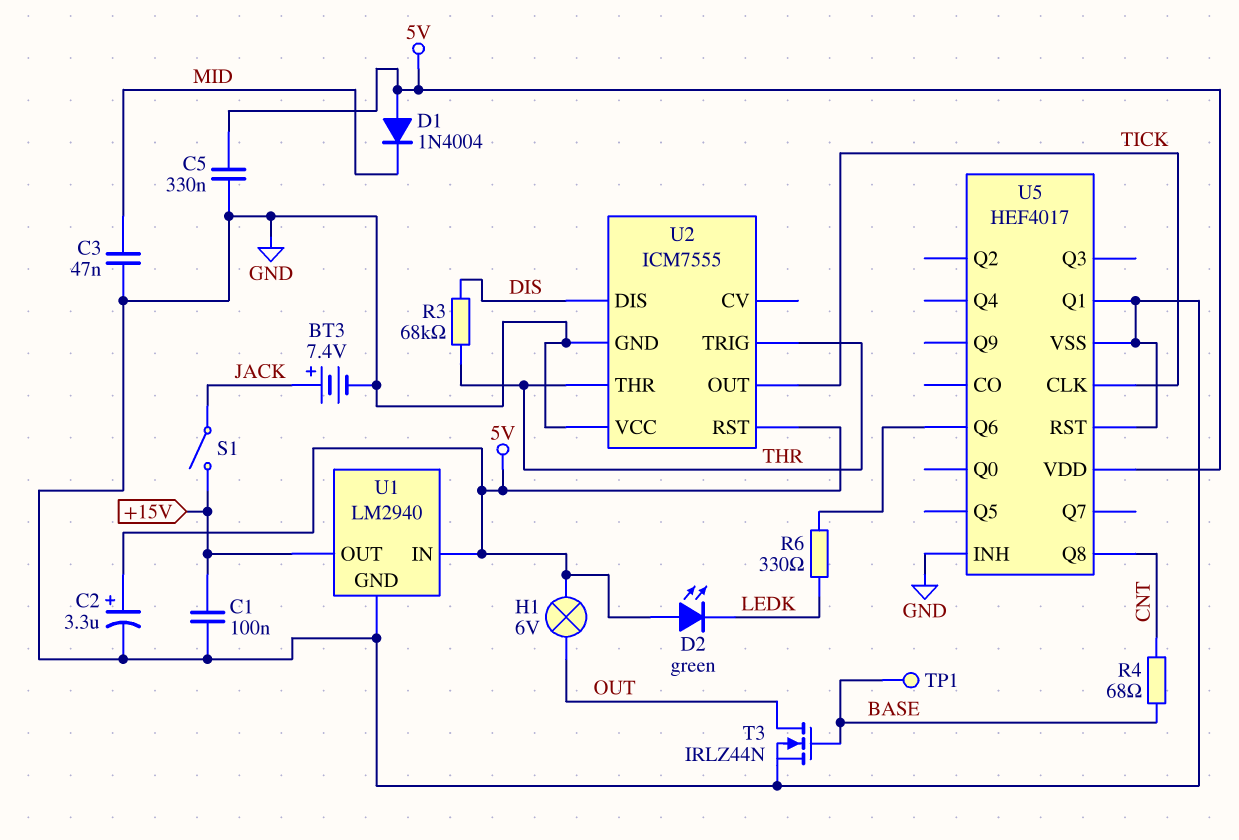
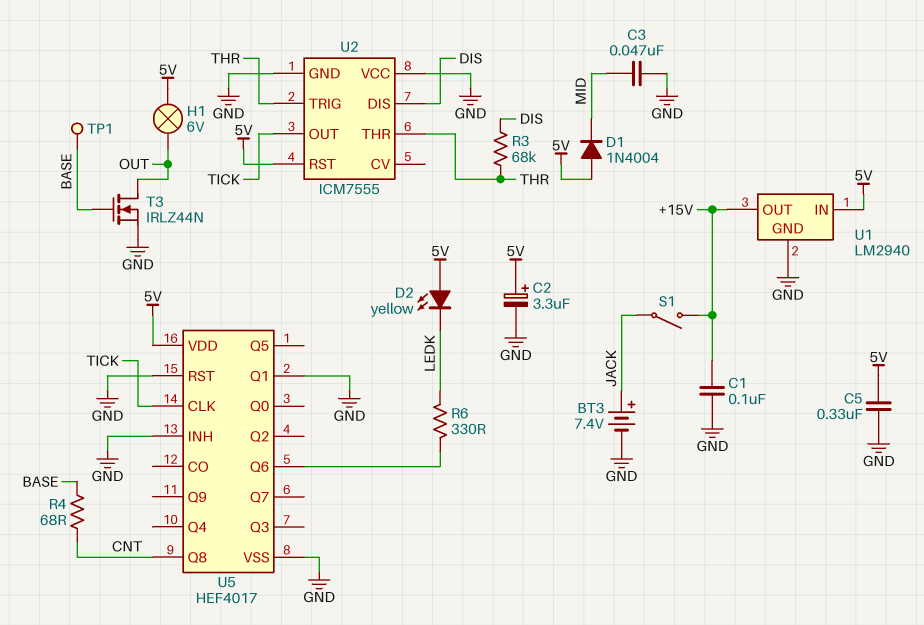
D2: LED green (A 5V, K LEDK) -> LED yellow (A 5V, K LEDK)

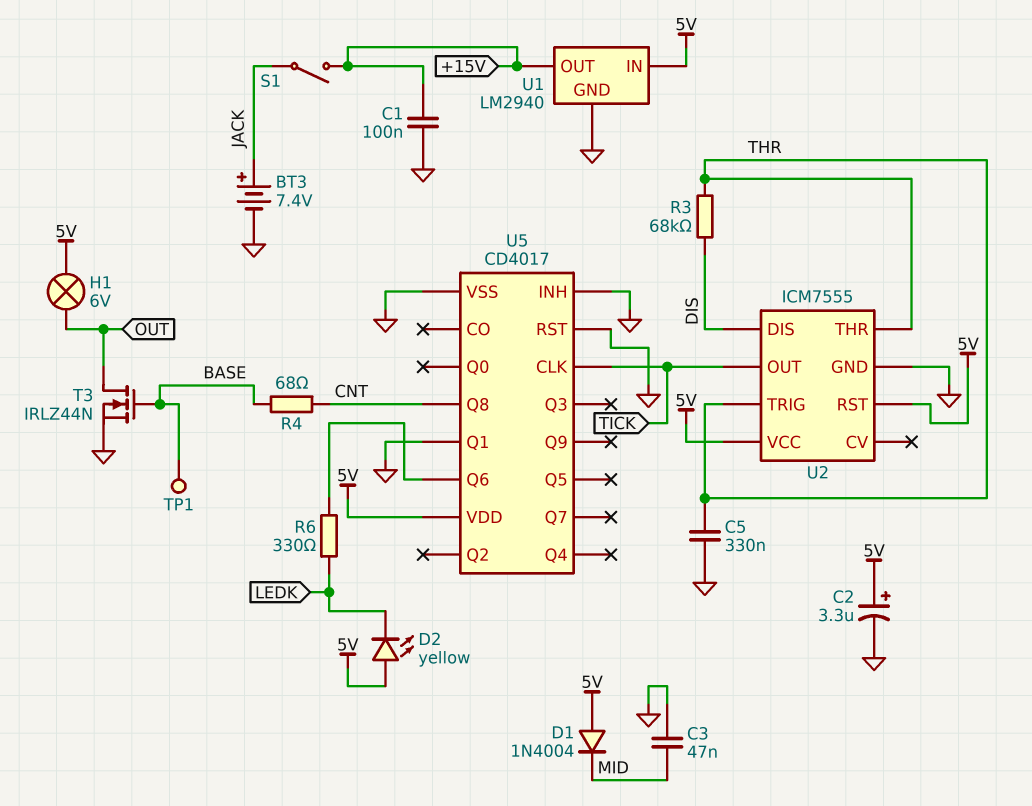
C5: 330nF (5V, GND) -> 330nF (GND, THR)
U2 pin VCC: GND -> 5V
U5: HEF4017 -> CD4017

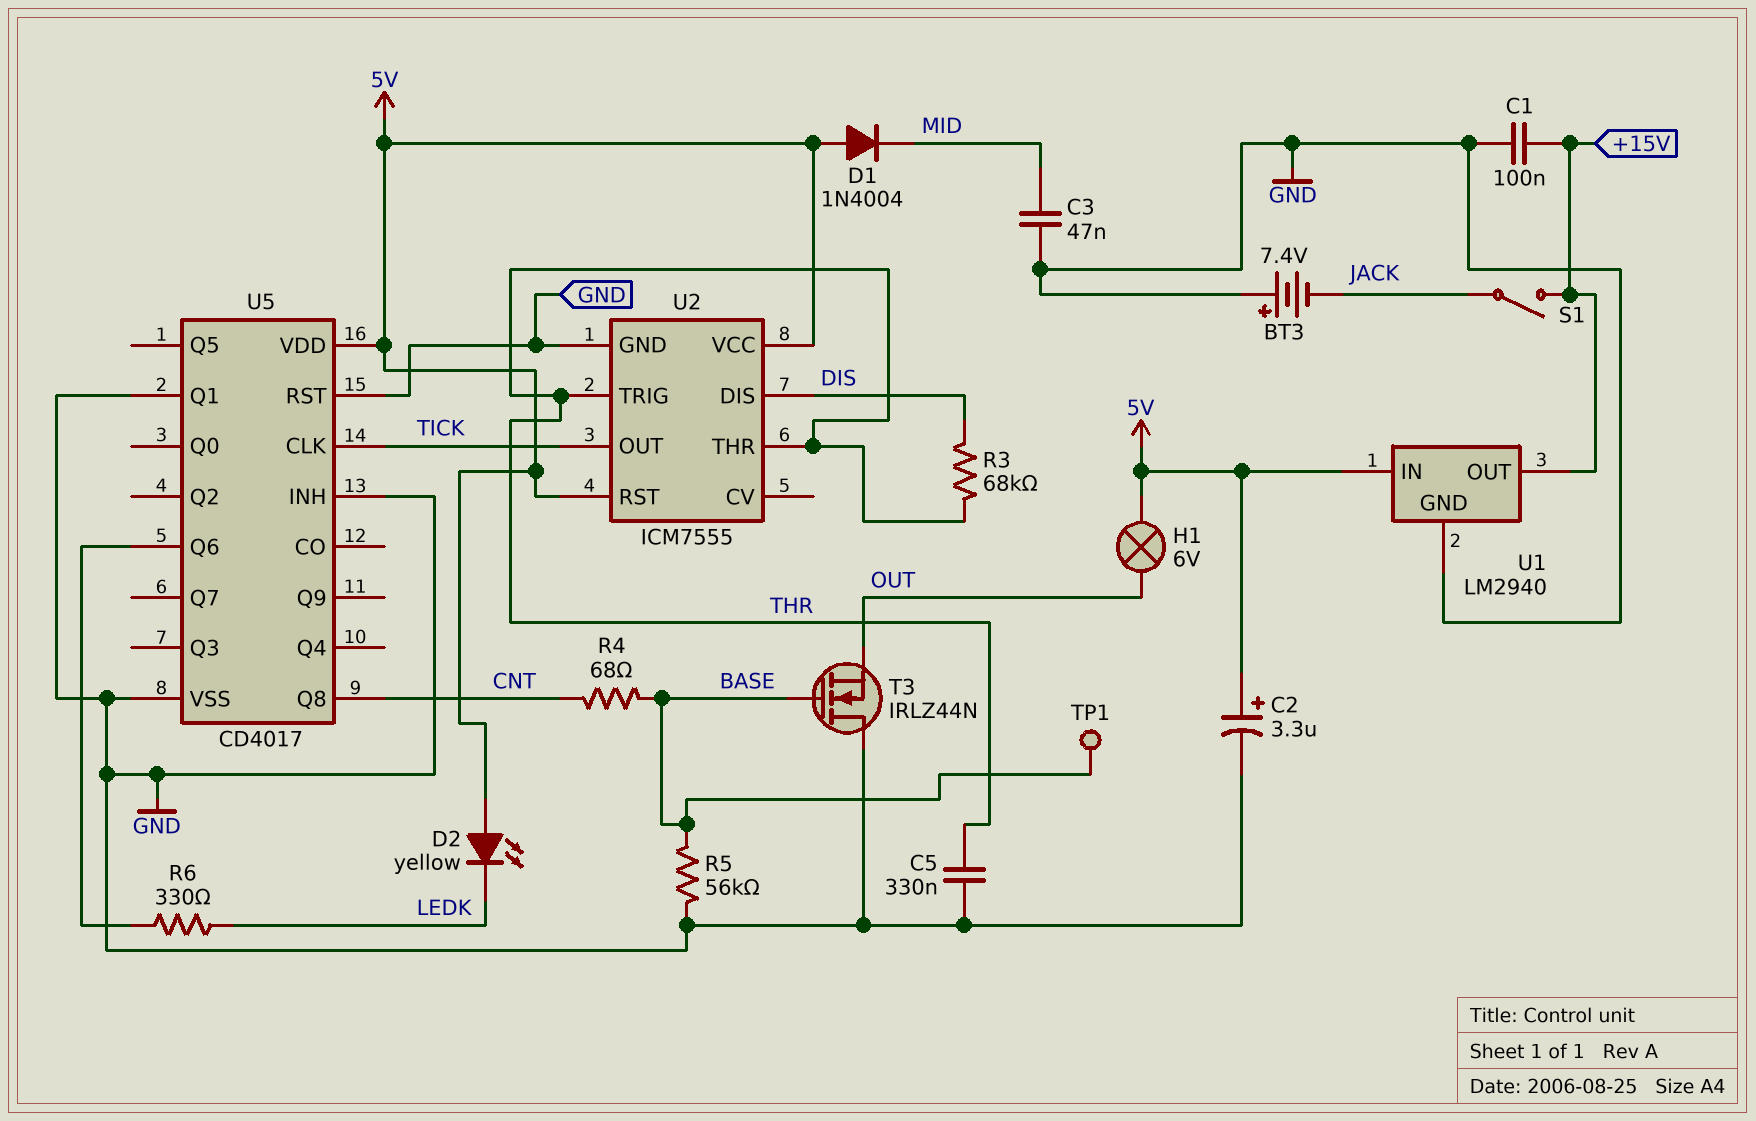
BT3: 7.4V (plus JACK, minus GND) -> 7.4V (plus GND, minus JACK)
R5: none -> 56k (BASE, GND)
T3: NMOS IRLZ44N (G BASE, D OUT, S GND) -> NMOS IRLZ44N (G BASE, D GND, S OUT)

